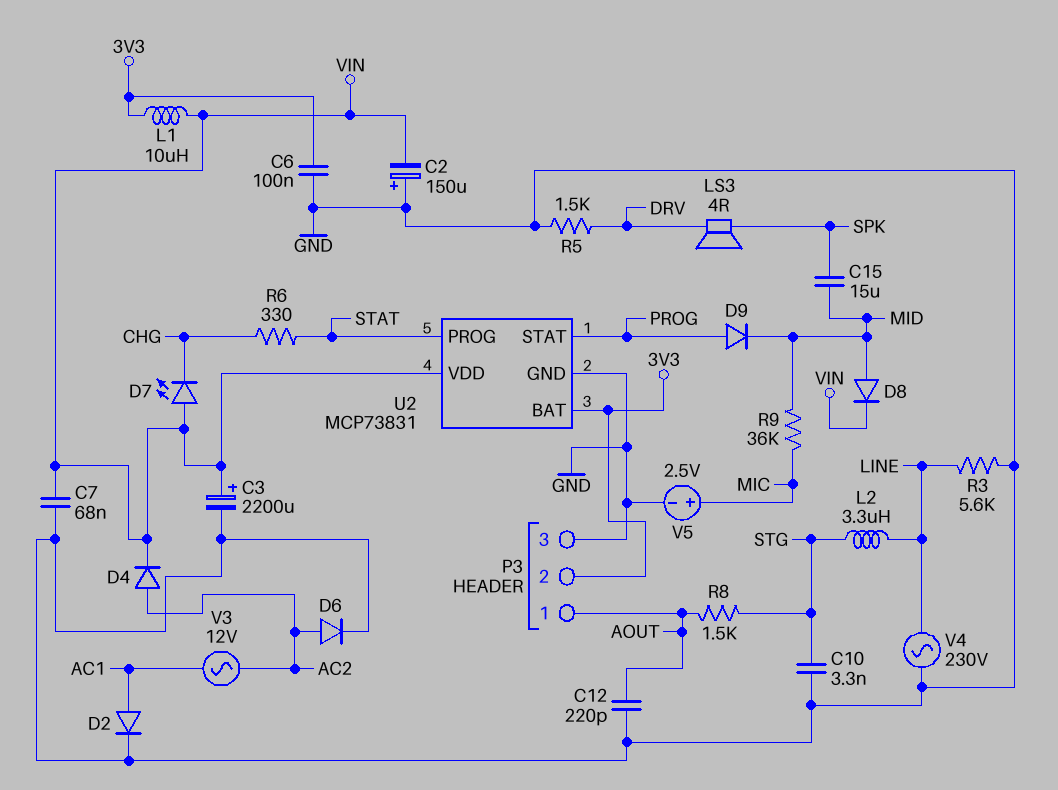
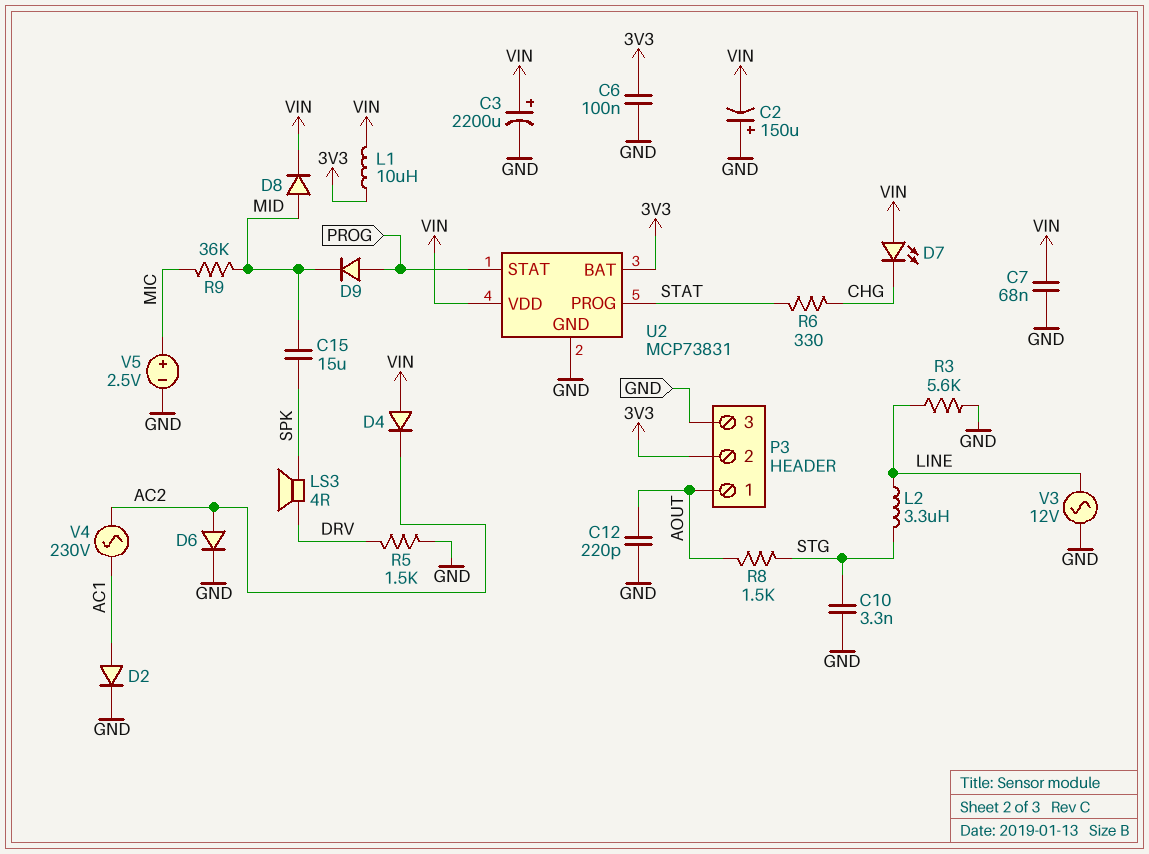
D4: diode (A AC2, K VIN) -> diode (A VIN, K AC2)
V3: AC 12V (AC1, AC2) -> AC 12V (GND, LINE)
V4: AC 230V (GND, LINE) -> AC 230V (AC1, AC2)

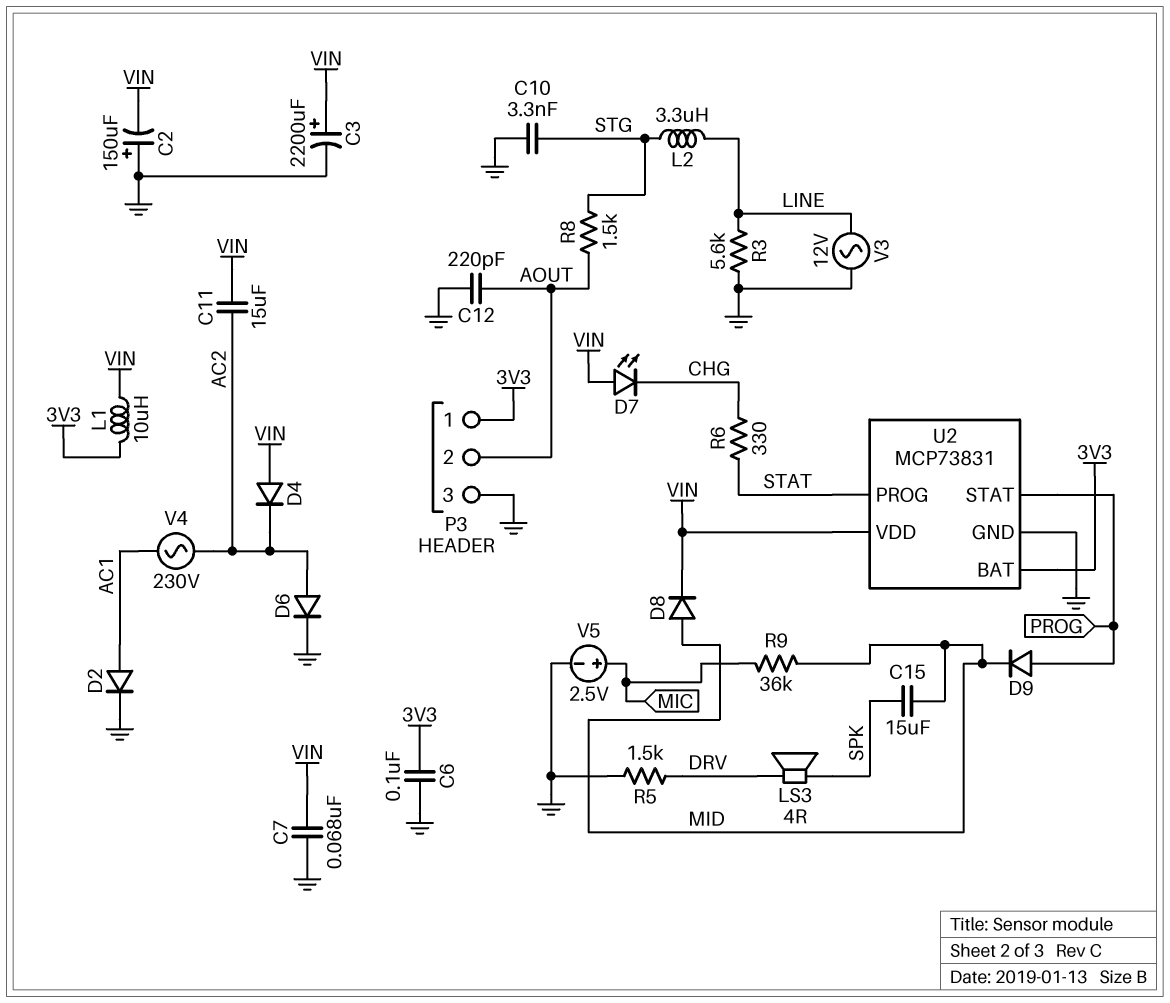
C11: none -> 15uF (AC2, VIN)
P3 pin 1: AOUT -> 3V3
P3 pin 2: 3V3 -> AOUT

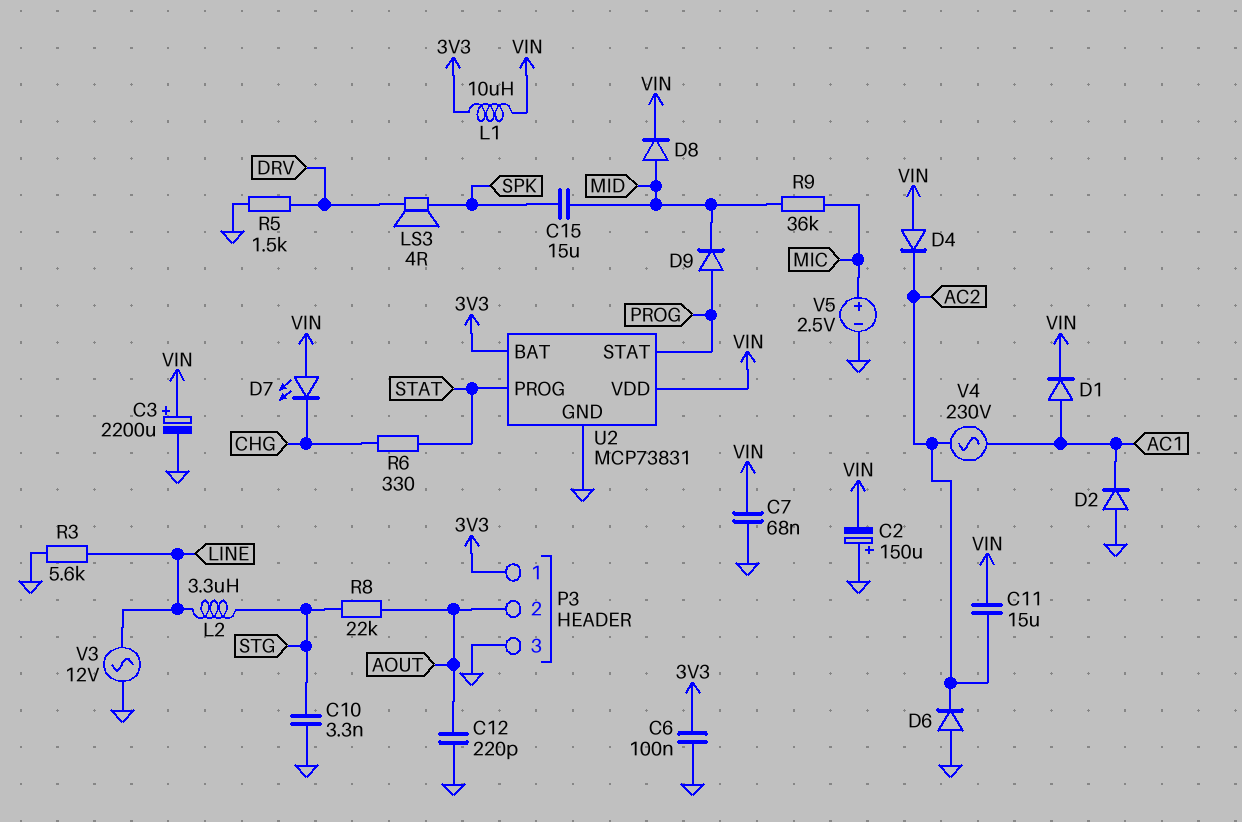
D1: none -> diode (A AC1, K VIN)
D2: diode (A AC1, K GND) -> diode (A GND, K AC1)
D6: diode (A AC2, K GND) -> diode (A GND, K AC2)
R8: 1.5k (AOUT, STG) -> 22k (AOUT, STG)

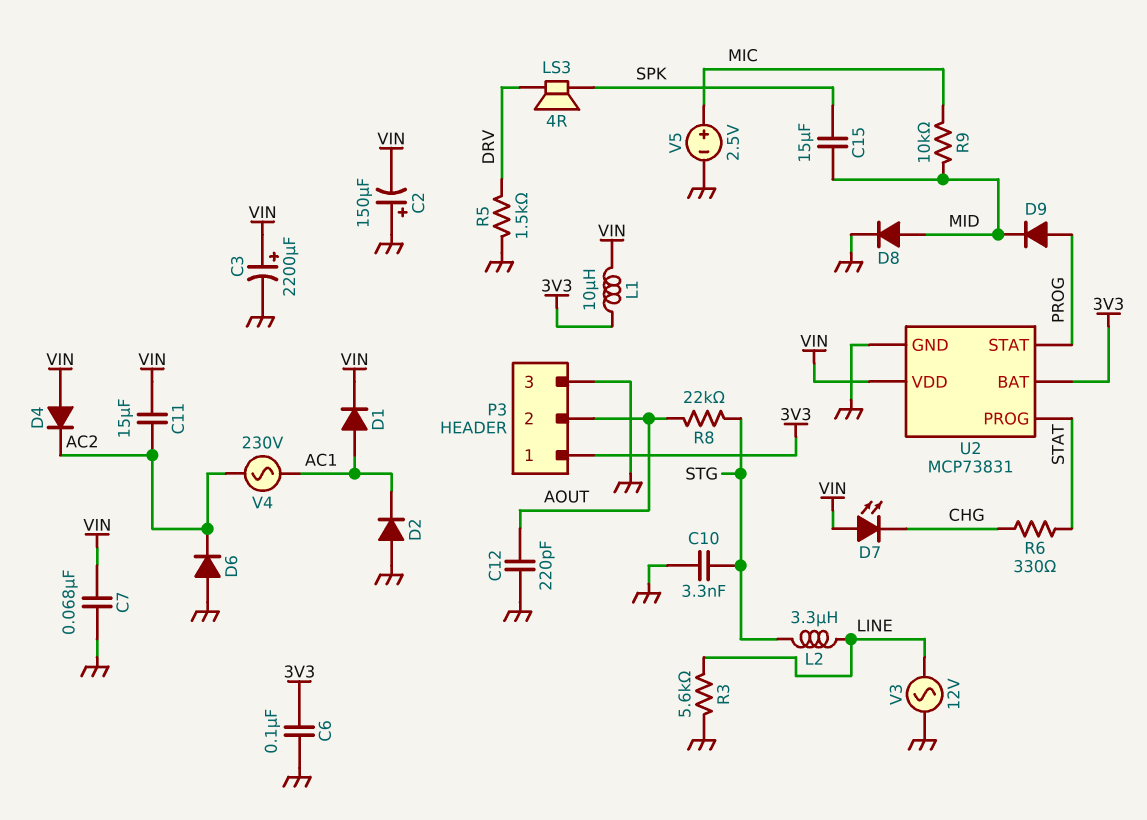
D8: diode (A MID, K VIN) -> diode (A MID, K GND)
R9: 36k (MIC, MID) -> 10k (MIC, MID)

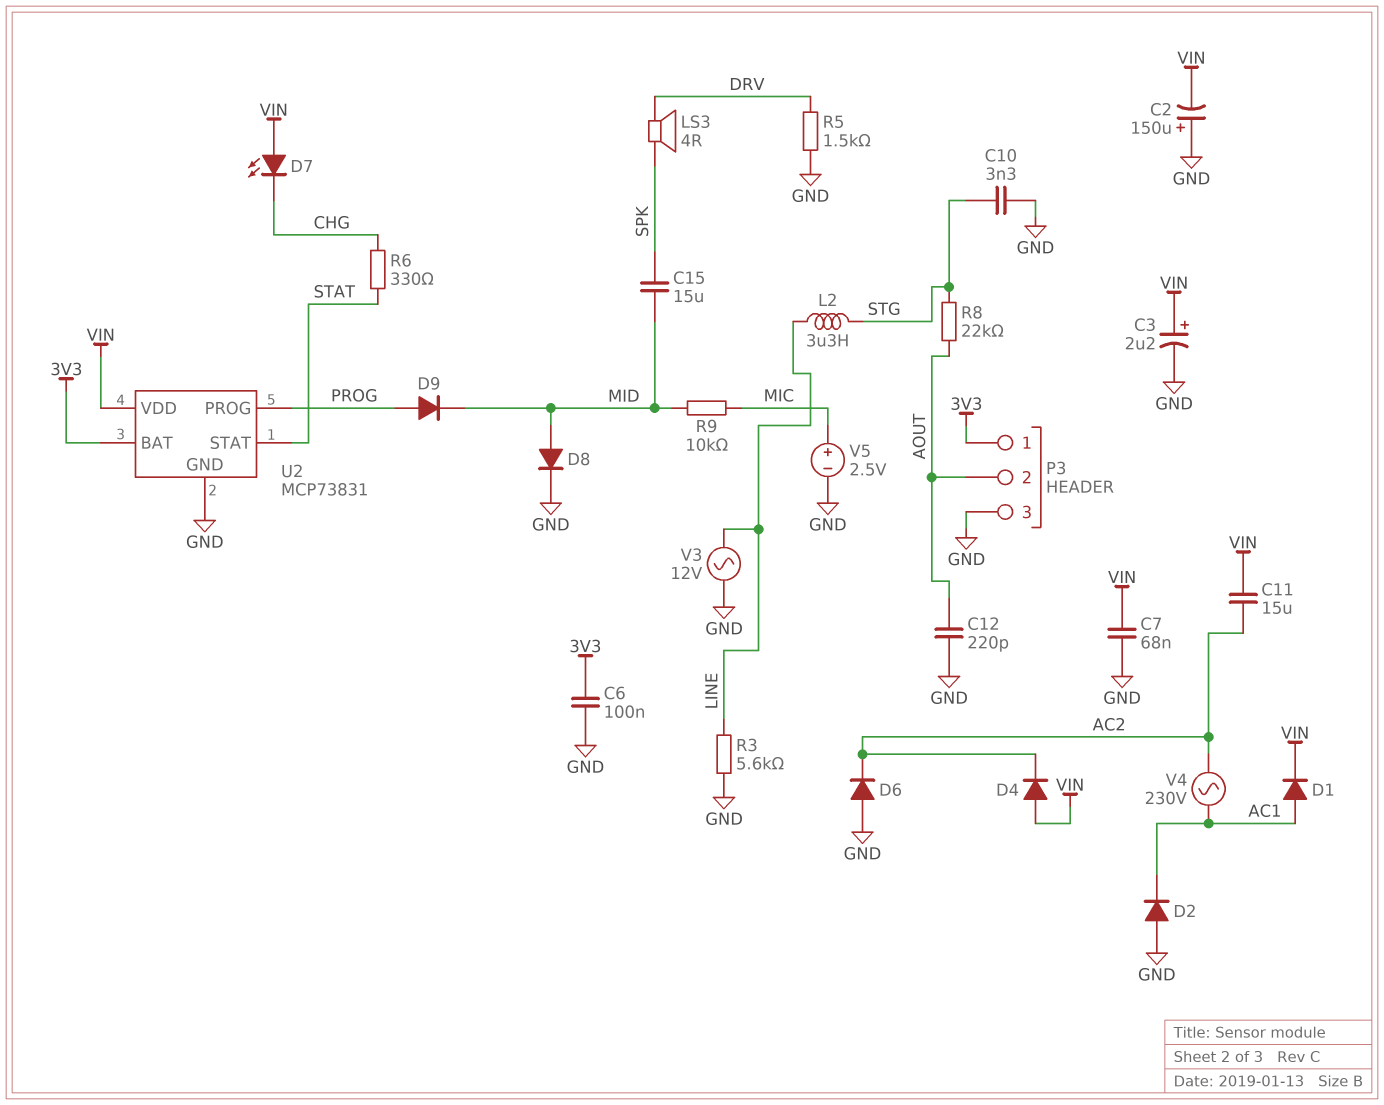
C3: 2200uF (plus VIN, minus GND) -> 2.2uF (plus VIN, minus GND)
L1: 10uH (3V3, VIN) -> none
U2 pin PROG: STAT -> PROG
U2 pin STAT: PROG -> STAT

